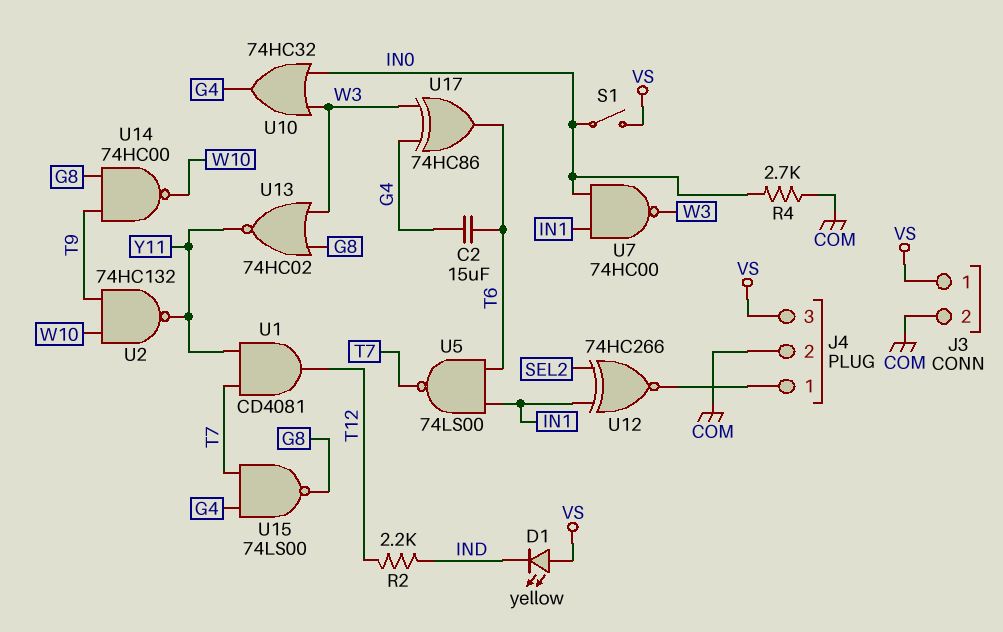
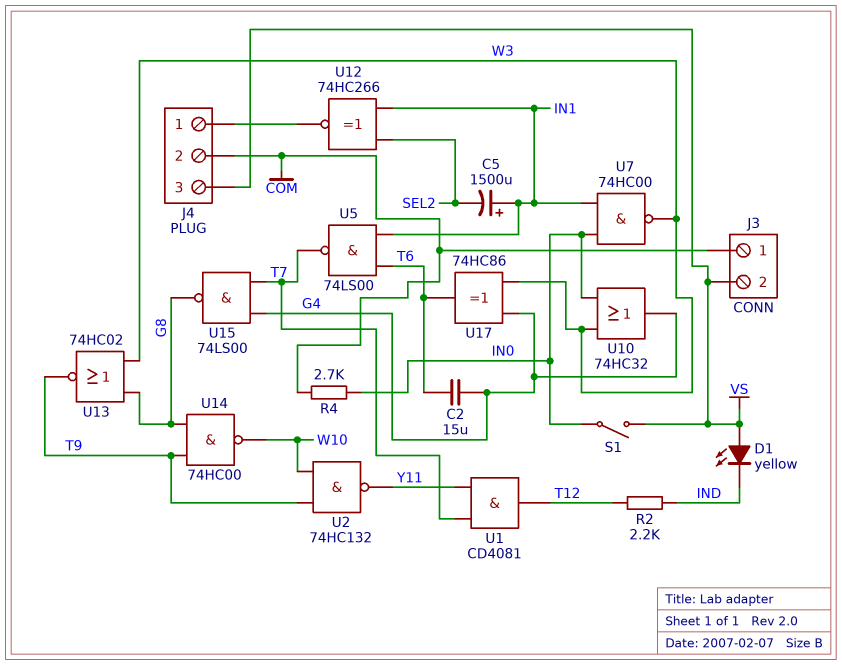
C5: none -> 1500uF (plus IN1, minus SEL2)
J3 pin 1: VS -> COM
J3 pin 2: COM -> VS
U13: NOR 74HC02 (in G8, in W3, out Y11) -> NOR 74HC02 (in G8, in W3, out T9)

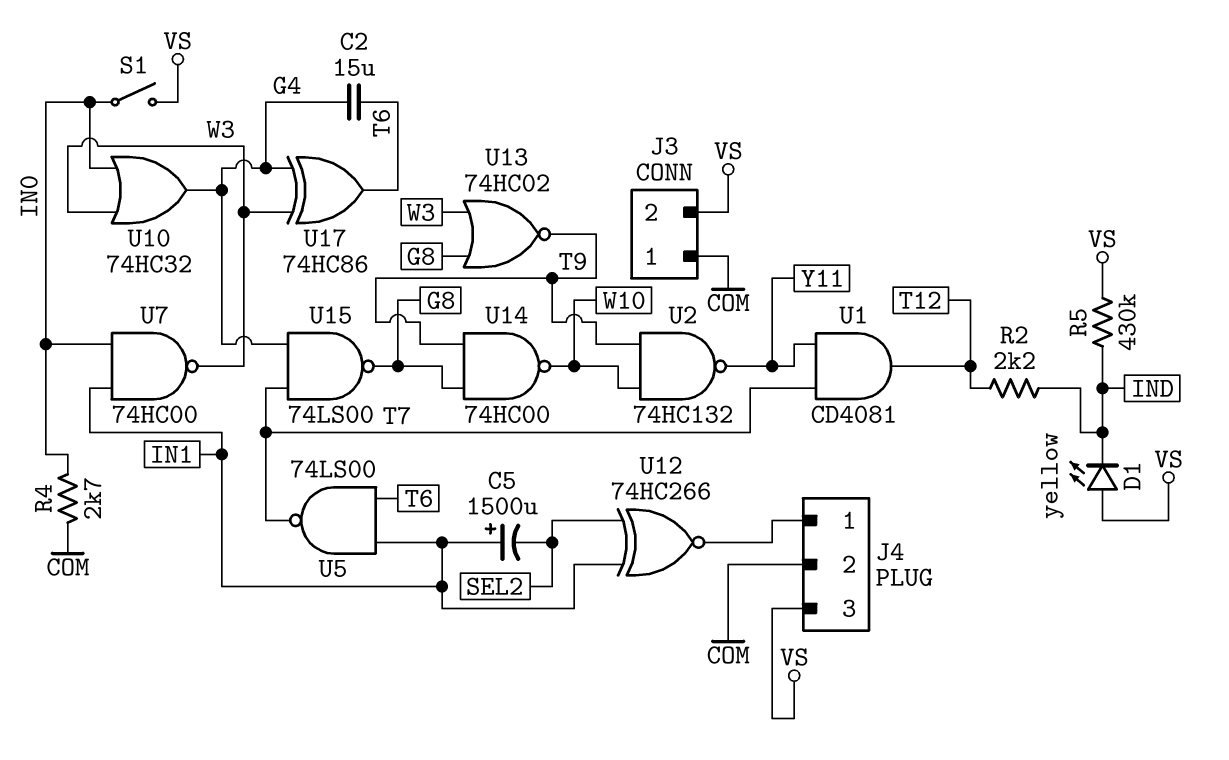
R5: none -> 430k (IND, VS)

